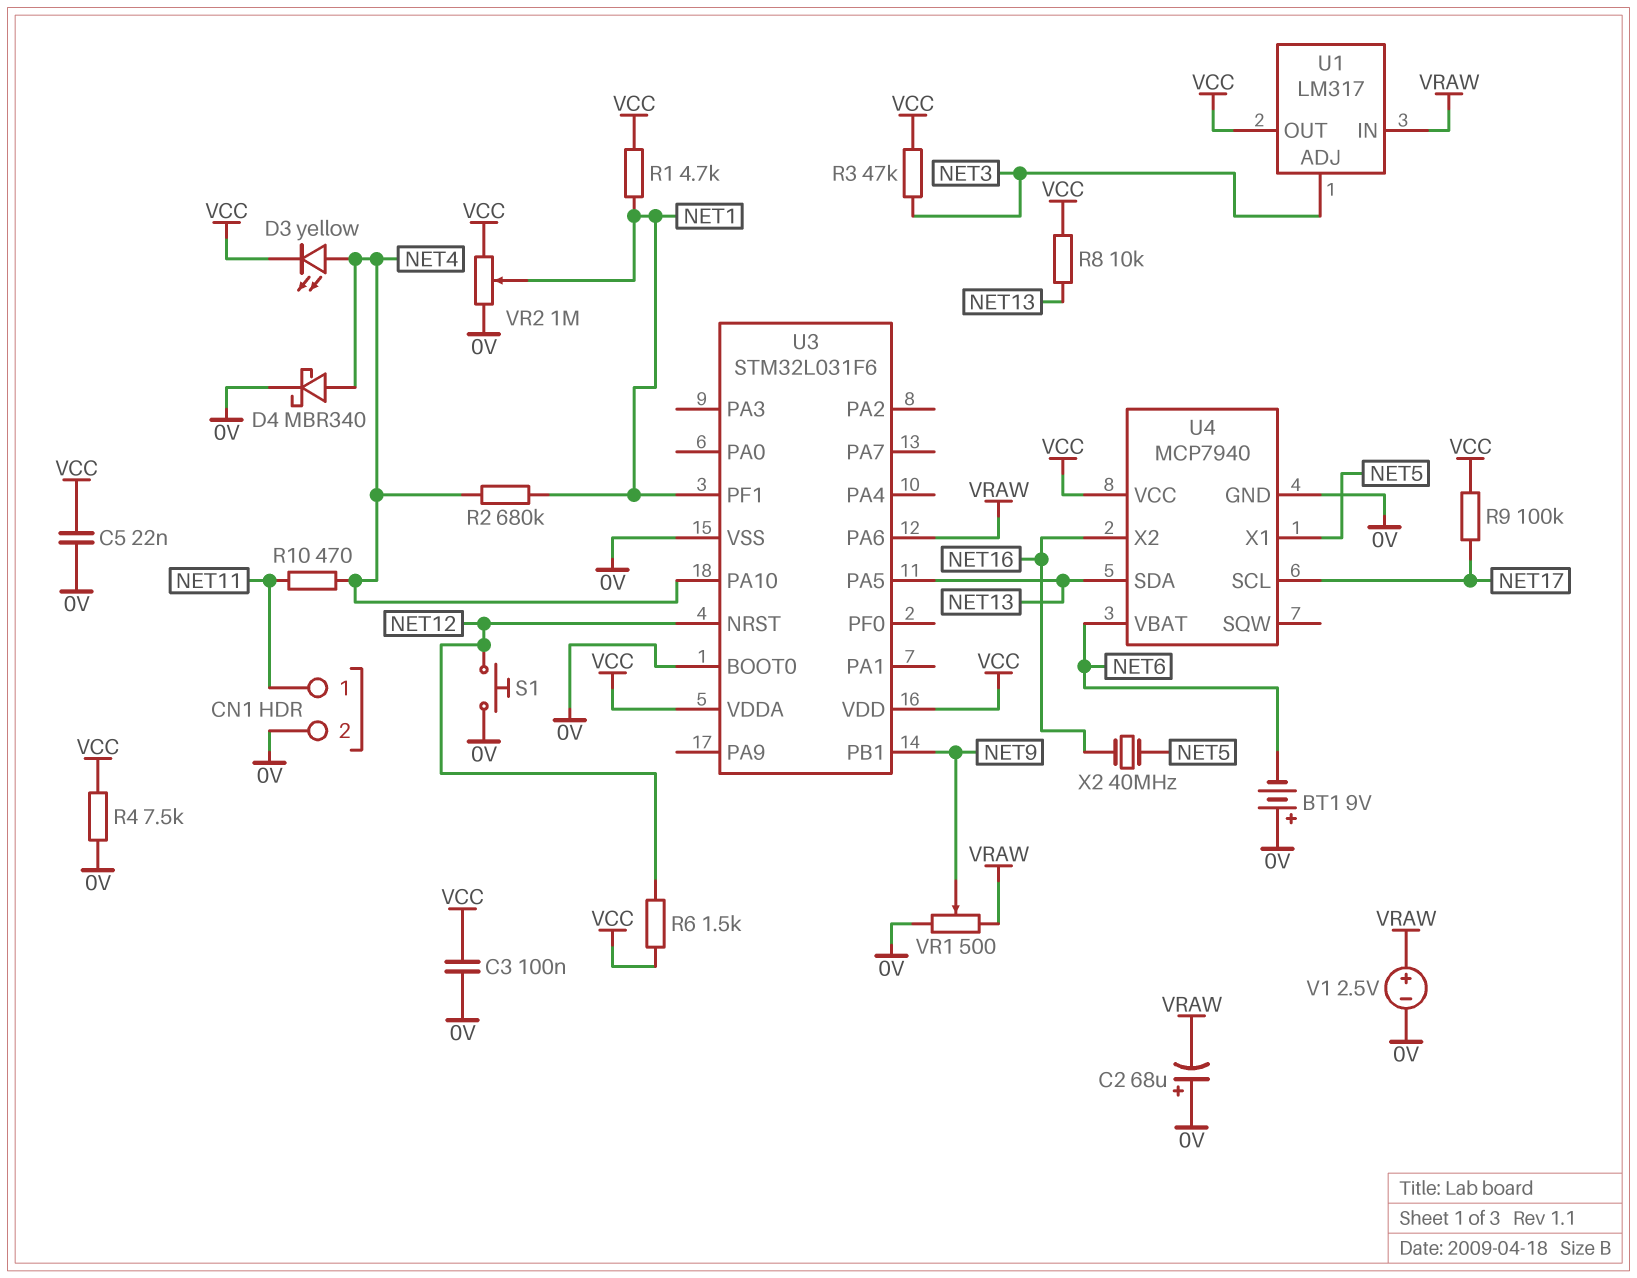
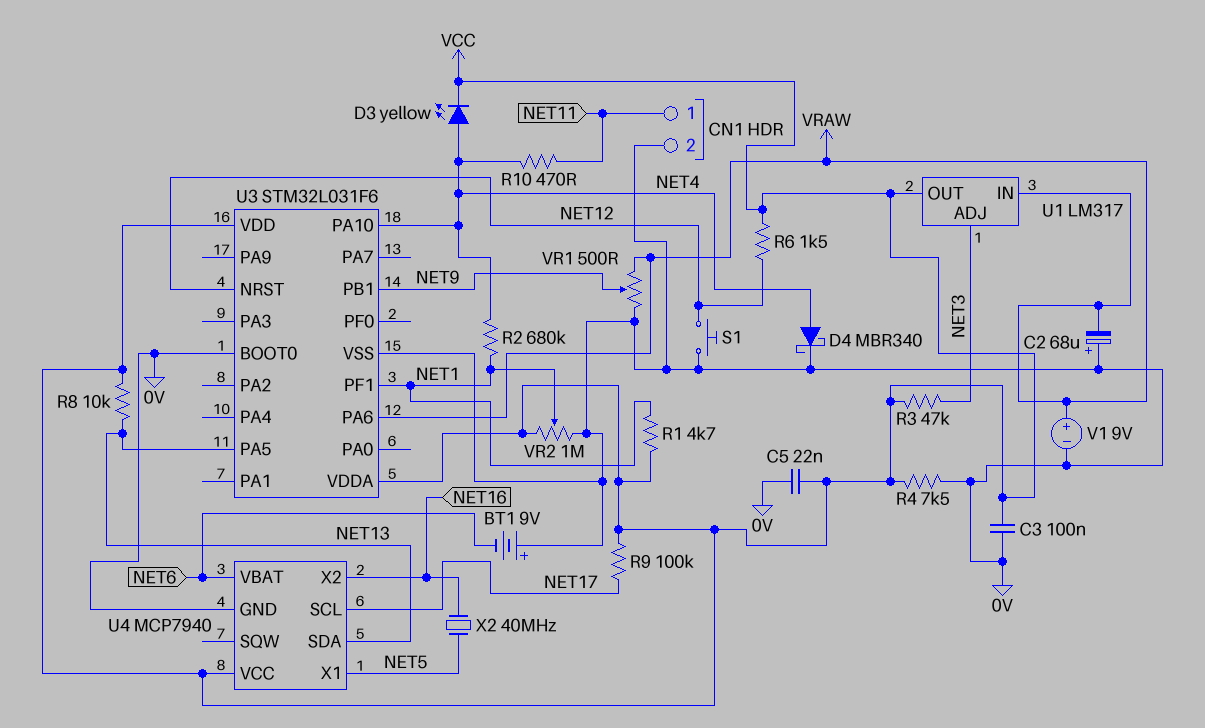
V1: 2.5V (plus VRAW, minus 0V) -> 9V (plus VRAW, minus 0V)

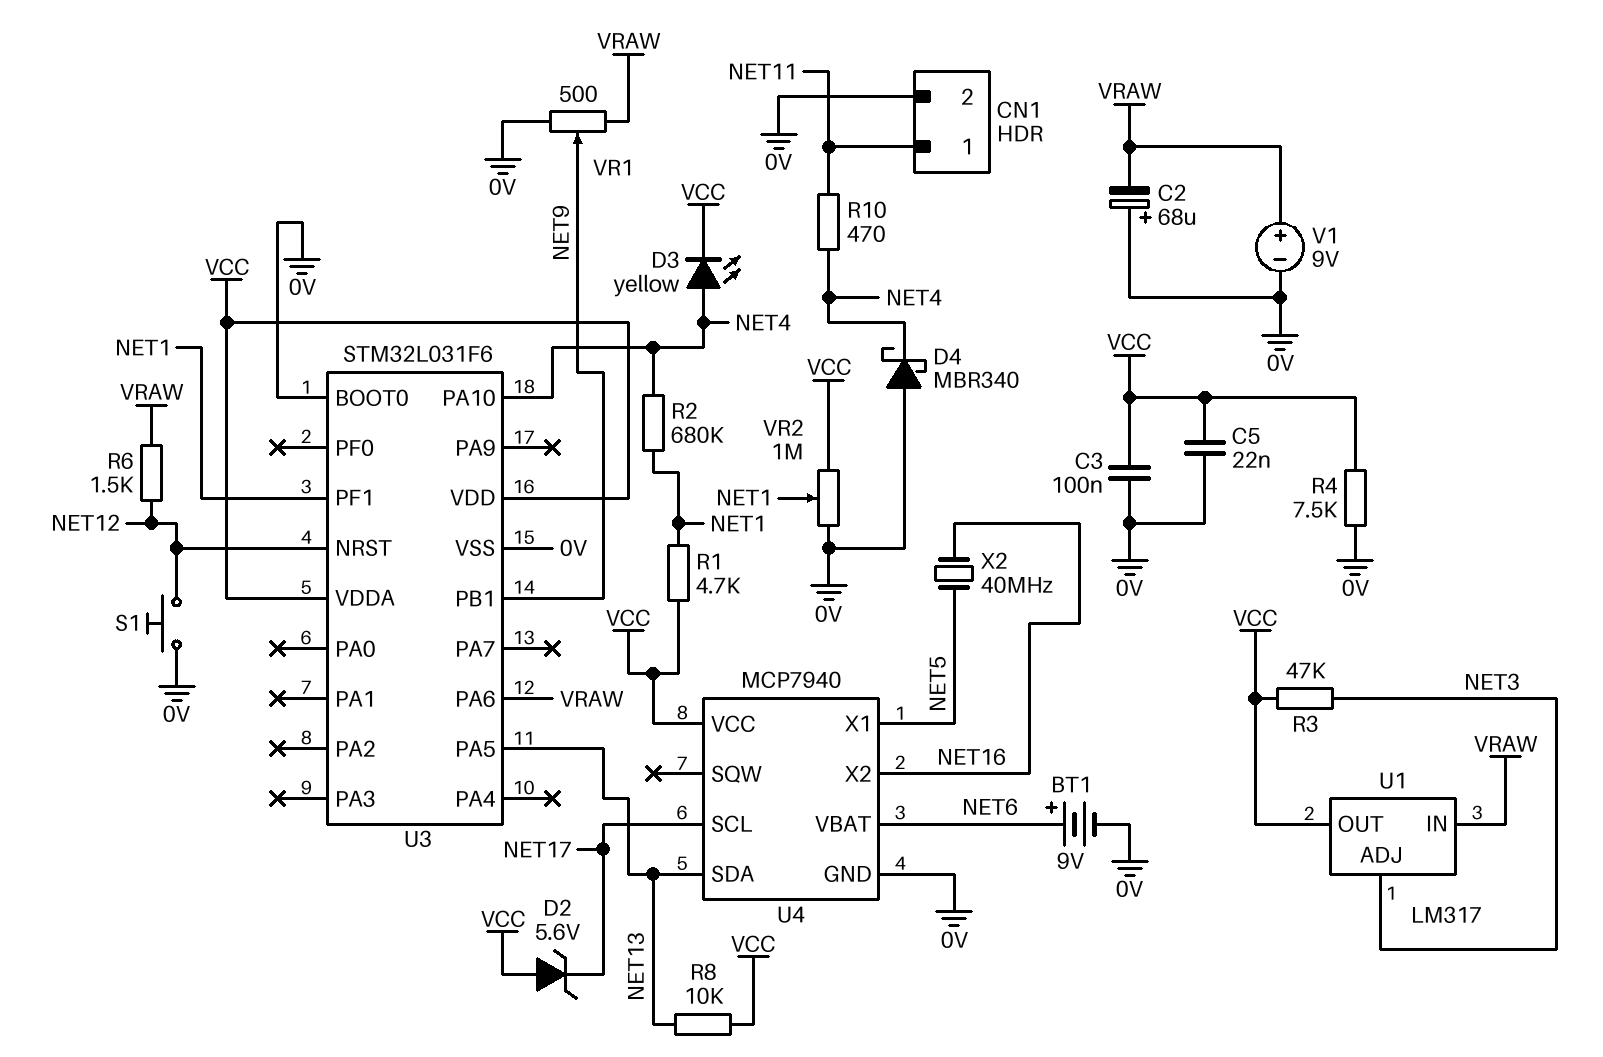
BT1: 9V (plus 0V, minus NET6) -> 9V (plus NET6, minus 0V)
D2: none -> zener 5.6V (A VCC, K NET17)
D4: schottky MBR340 (A NET4, K 0V) -> schottky MBR340 (A 0V, K NET4)
R6: 1.5k (NET12, VCC) -> 1.5k (NET12, VRAW)
R9: 100k (NET17, VCC) -> none

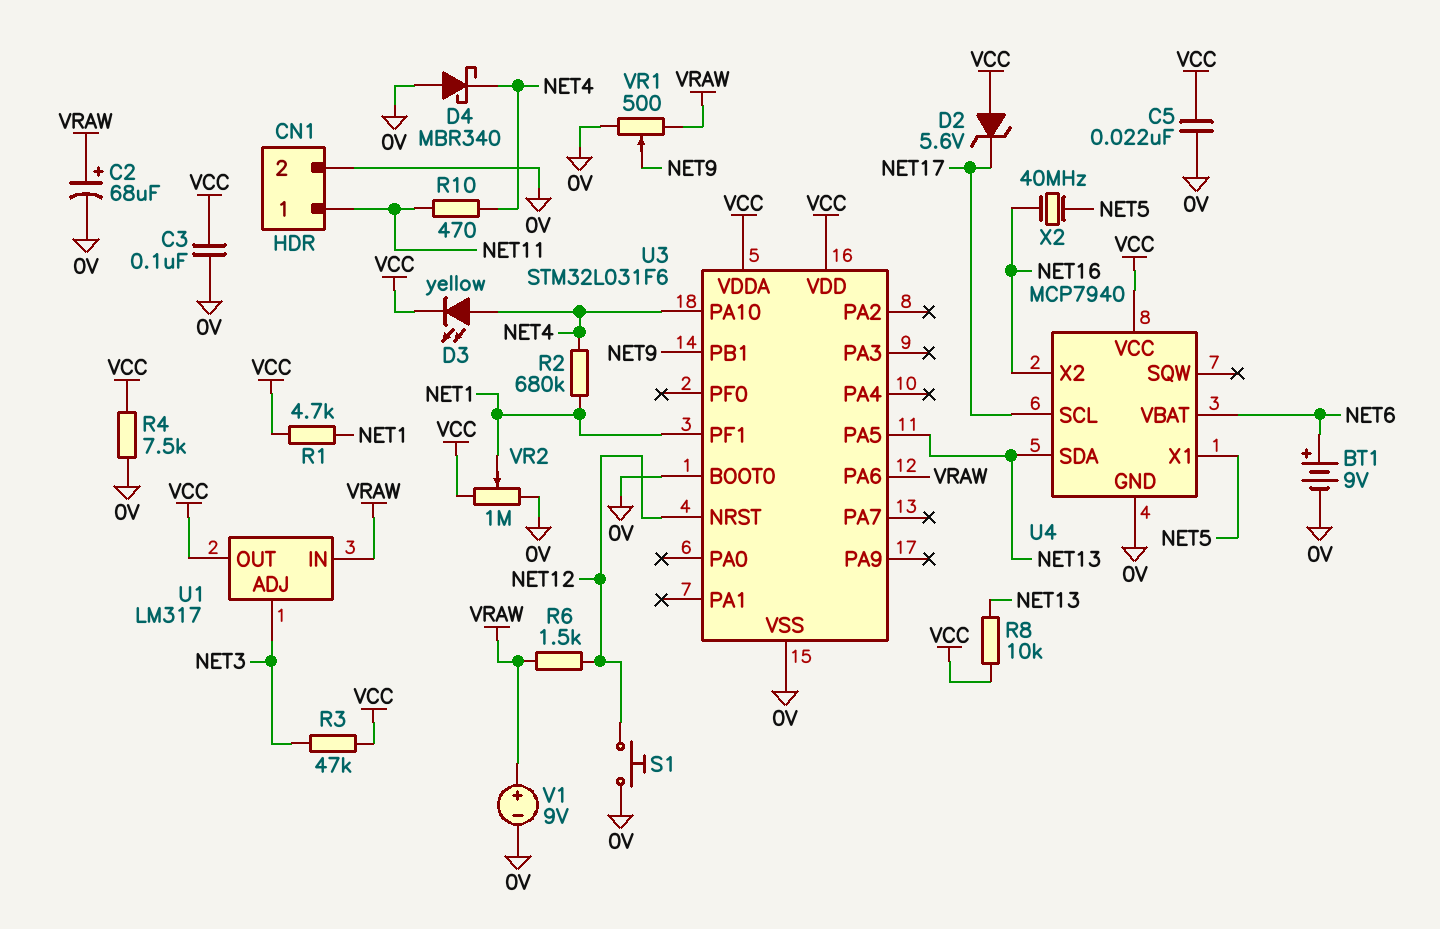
C2: 68uF (plus 0V, minus VRAW) -> 68uF (plus VRAW, minus 0V)

